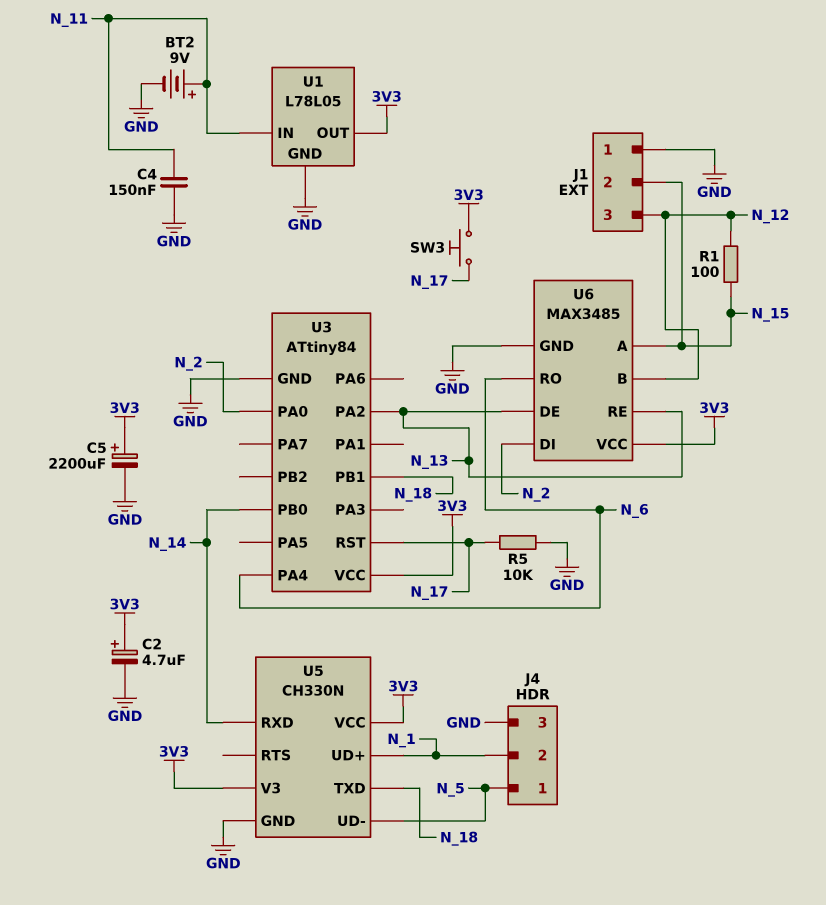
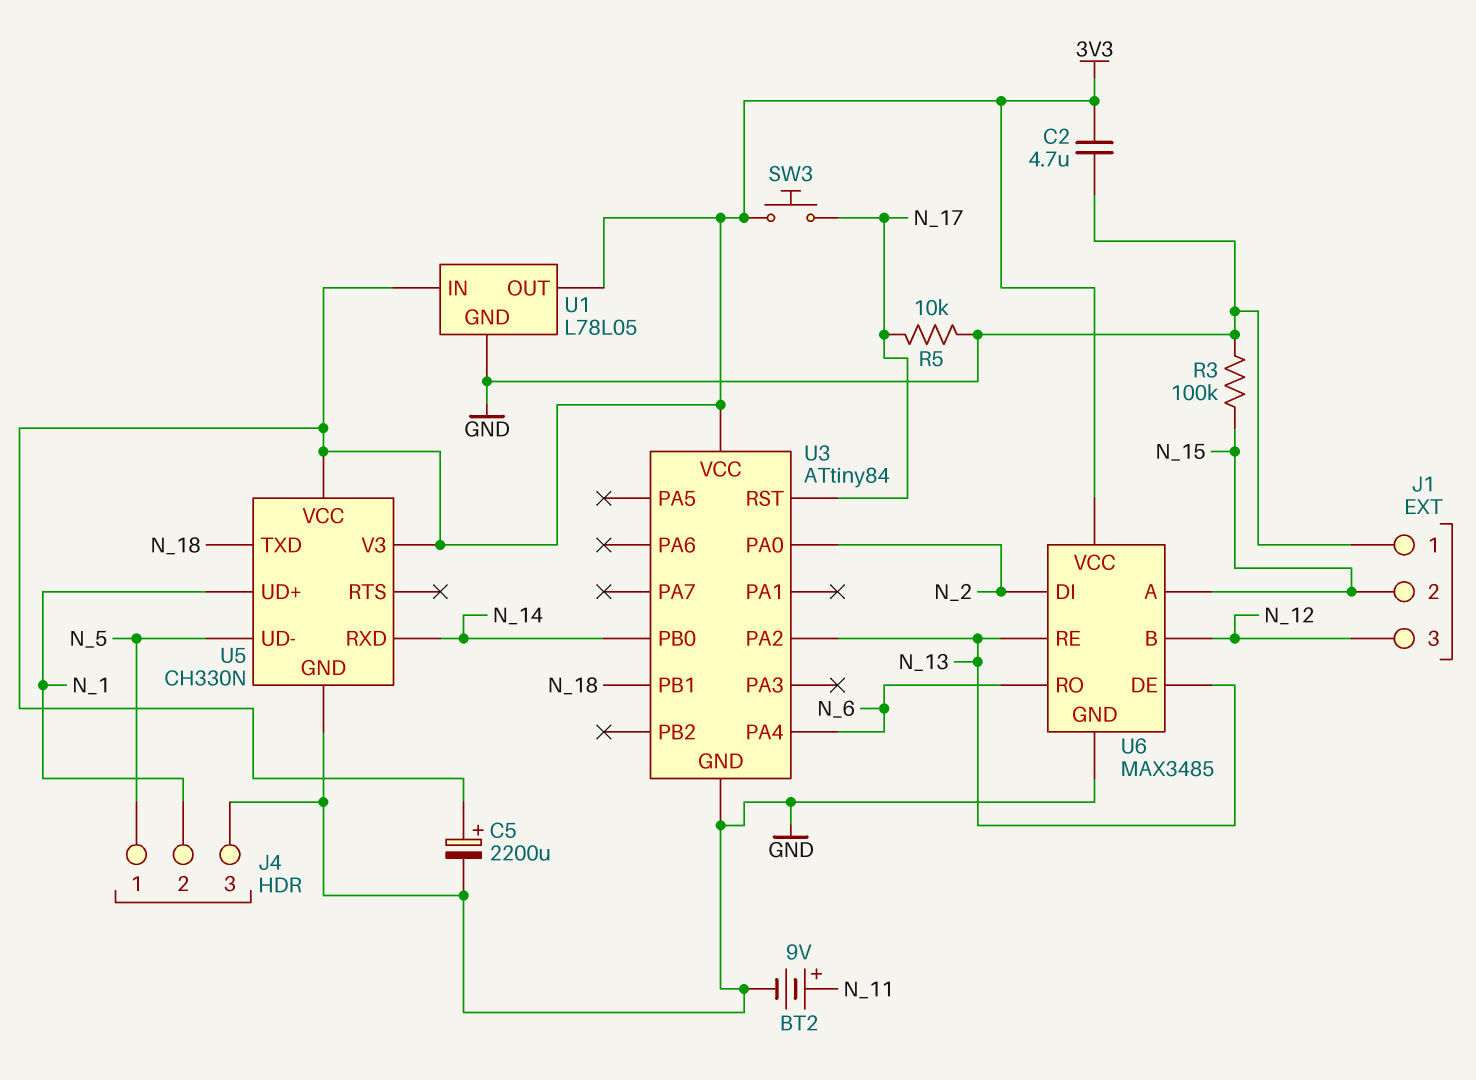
C2: 4.7uF (plus 3V3, minus GND) -> 4.7uF (3V3, GND)
C4: 150nF (GND, N_11) -> none
R1: 100 (N_12, N_15) -> none
R3: none -> 100k (GND, N_15)
U1 pin IN: N_11 -> 3V3

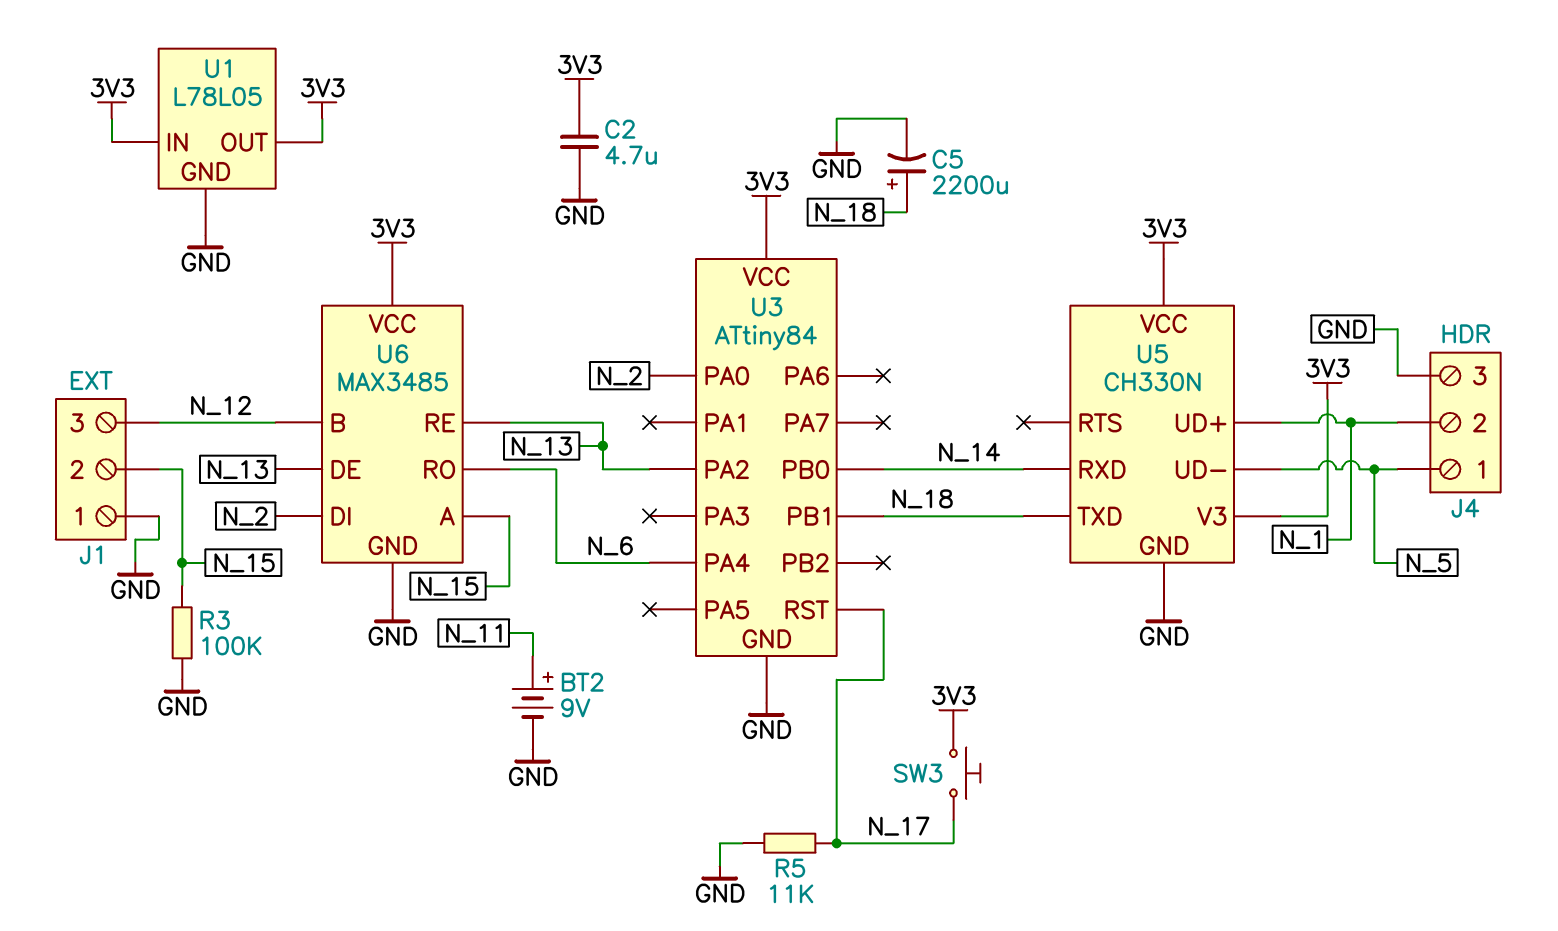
C5: 2200uF (plus 3V3, minus GND) -> 2200uF (plus N_18, minus GND)
R5: 10k (GND, N_17) -> 11k (GND, N_17)

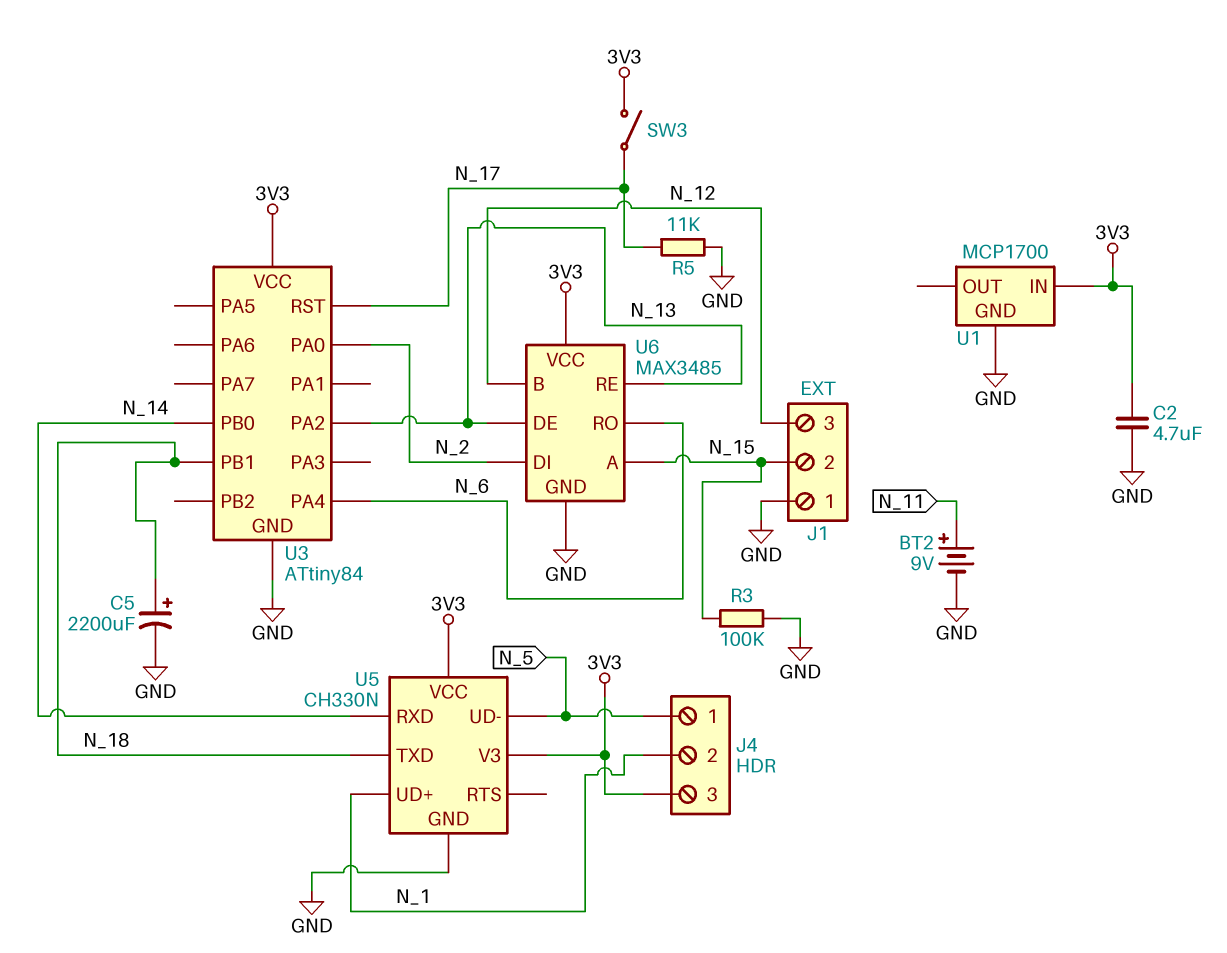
J4 pin 3: GND -> 3V3
SW3: button (3V3, N_17) -> switch (3V3, N_17)
U1: L78L05 -> MCP1700
U1 pin OUT: 3V3 -> none

